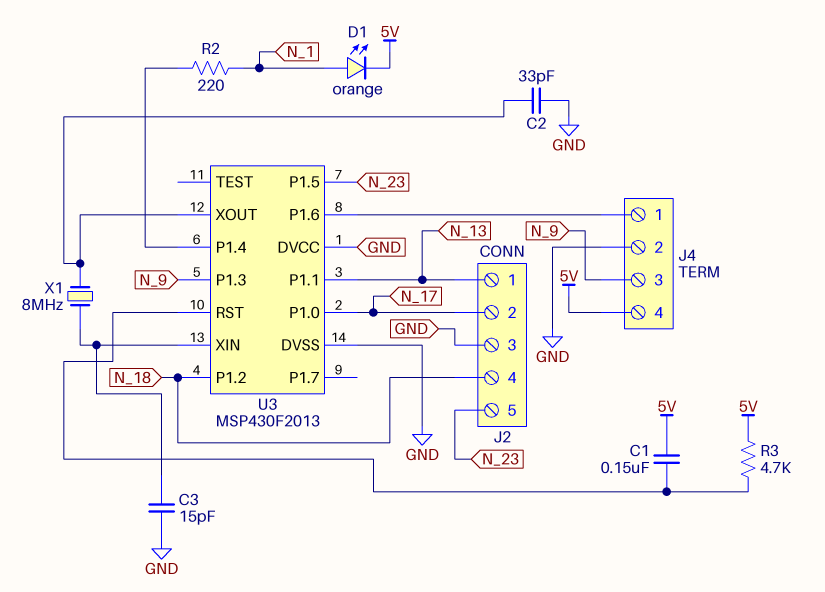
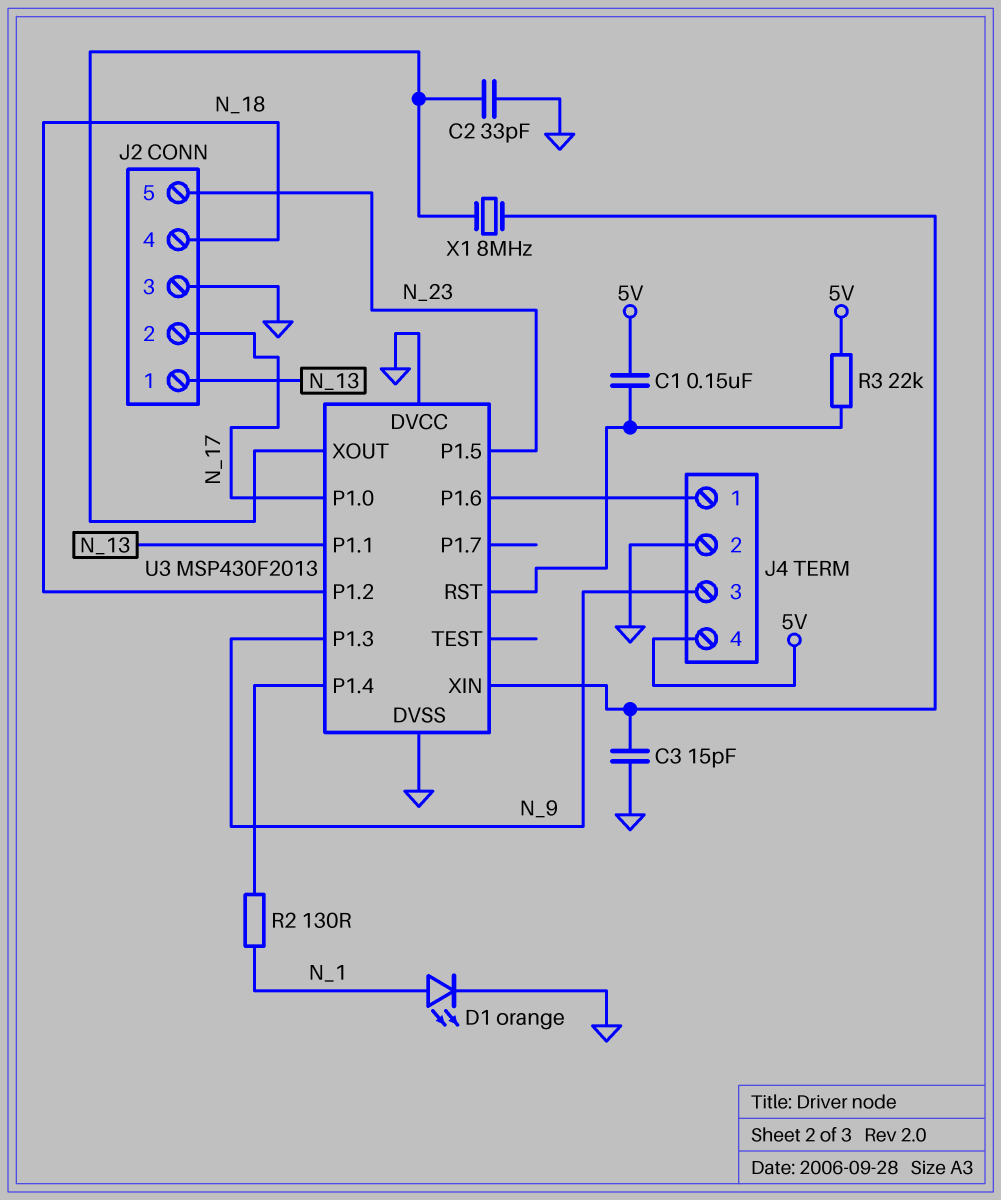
D1: LED orange (A N_1, K 5V) -> LED orange (A N_1, K GND)
R2: 220 (N_1, U3/P1.4) -> 130 (N_1, U3/P1.4)
R3: 4.7k (5V, U3/RST) -> 22k (5V, U3/RST)

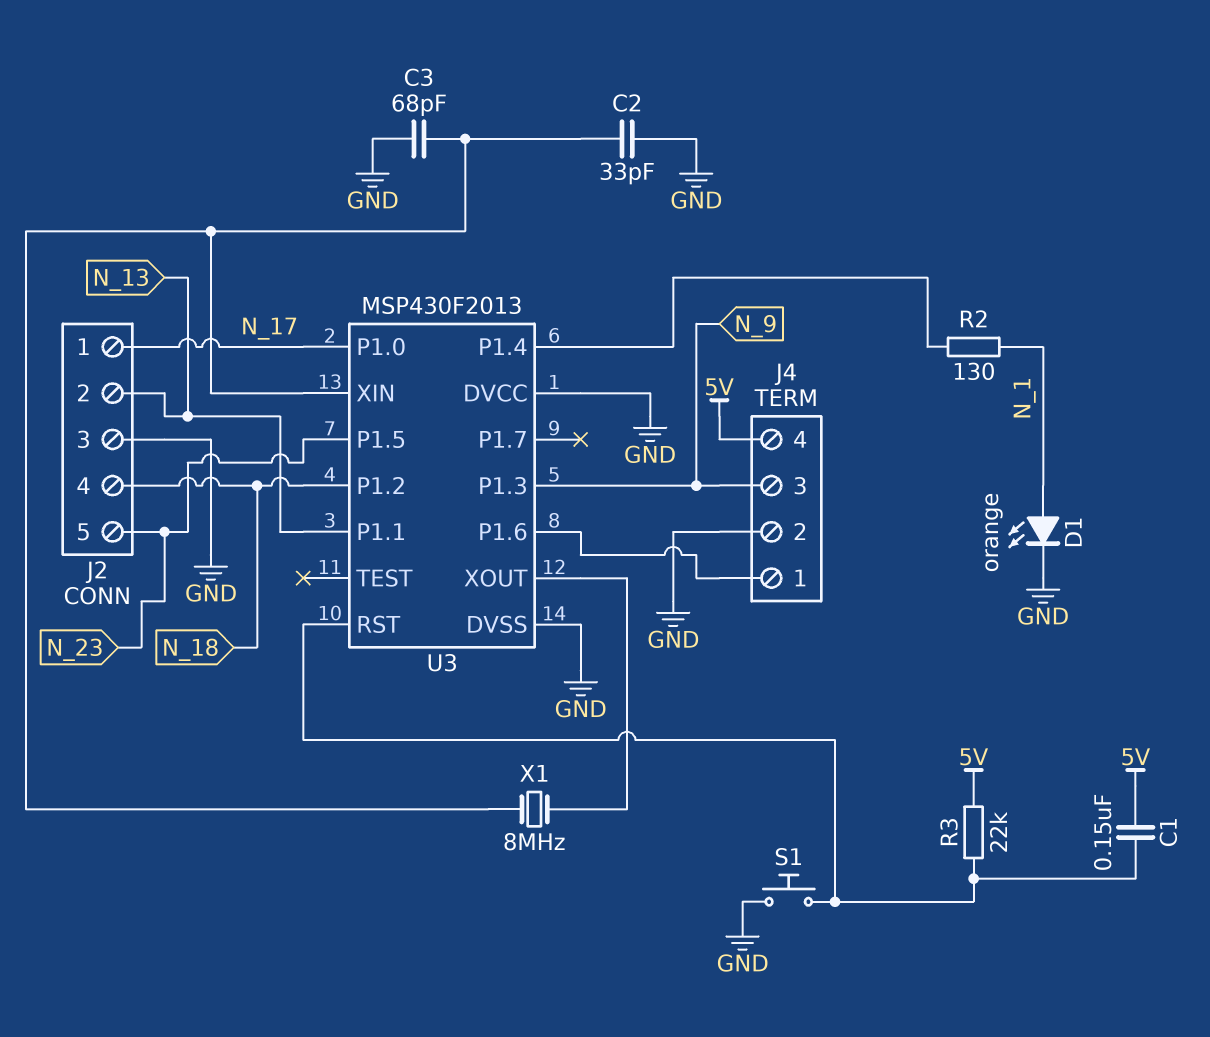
C2: 33pF (GND, U3/XOUT) -> 33pF (GND, U3/XIN)
C3: 15pF (GND, U3/XIN) -> 68pF (GND, U3/XIN)
J2 pin 1: N_13 -> N_17
J2 pin 2: N_17 -> N_13
S1: none -> button (GND, U3/RST)

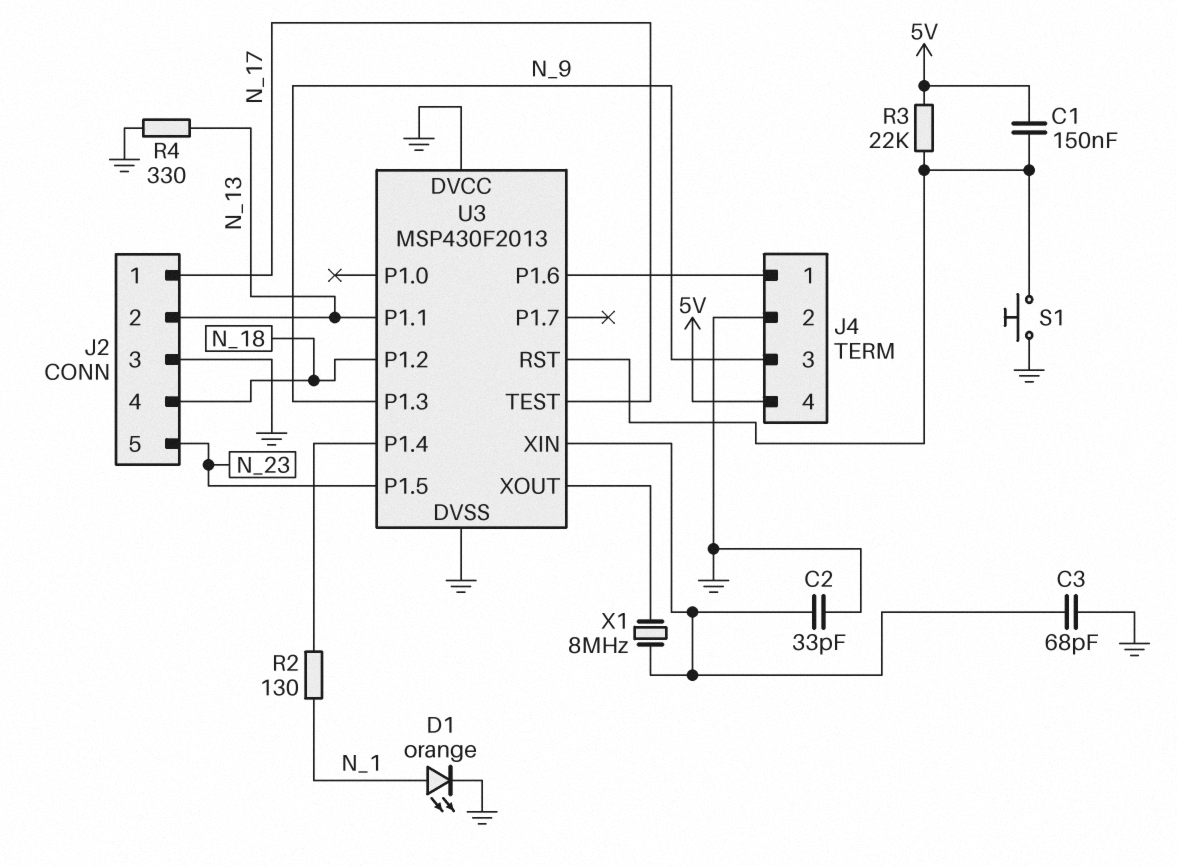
R4: none -> 330 (GND, N_13)
U3 pin P1.0: N_17 -> none
U3 pin TEST: none -> N_17

